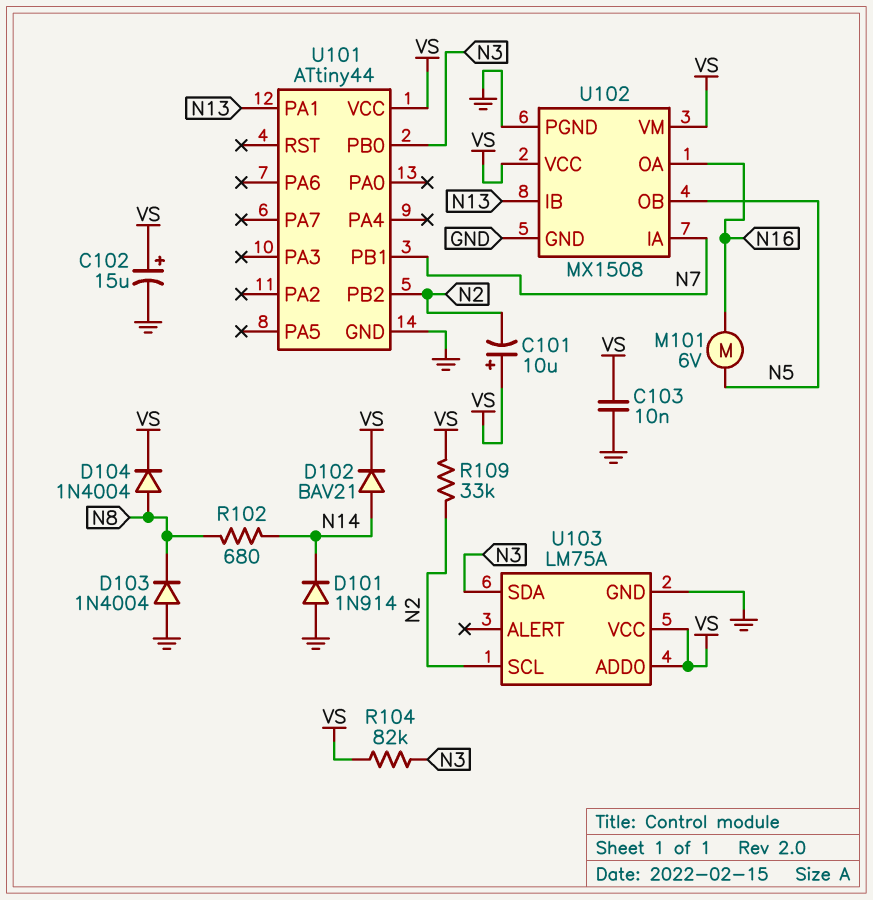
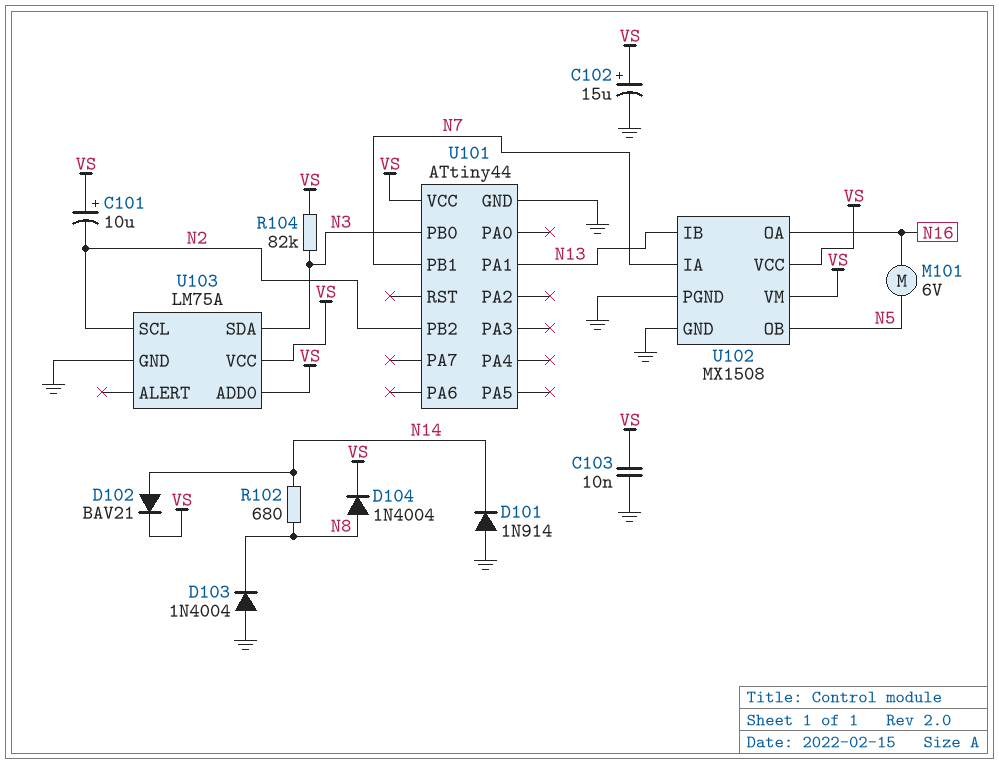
R109: 33k (N2, VS) -> none

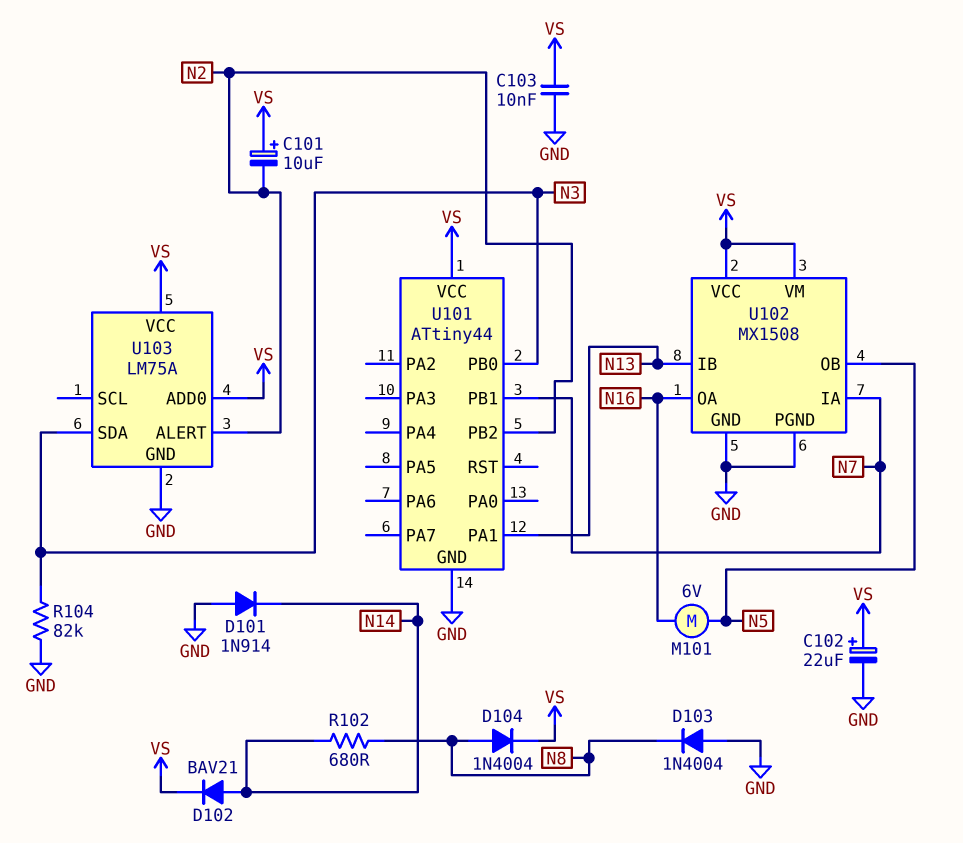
C102: 15uF (plus VS, minus GND) -> 22uF (plus VS, minus GND)
R104: 82k (N3, VS) -> 82k (GND, N3)
U103 pin ALERT: none -> N2
U103 pin SCL: N2 -> none

